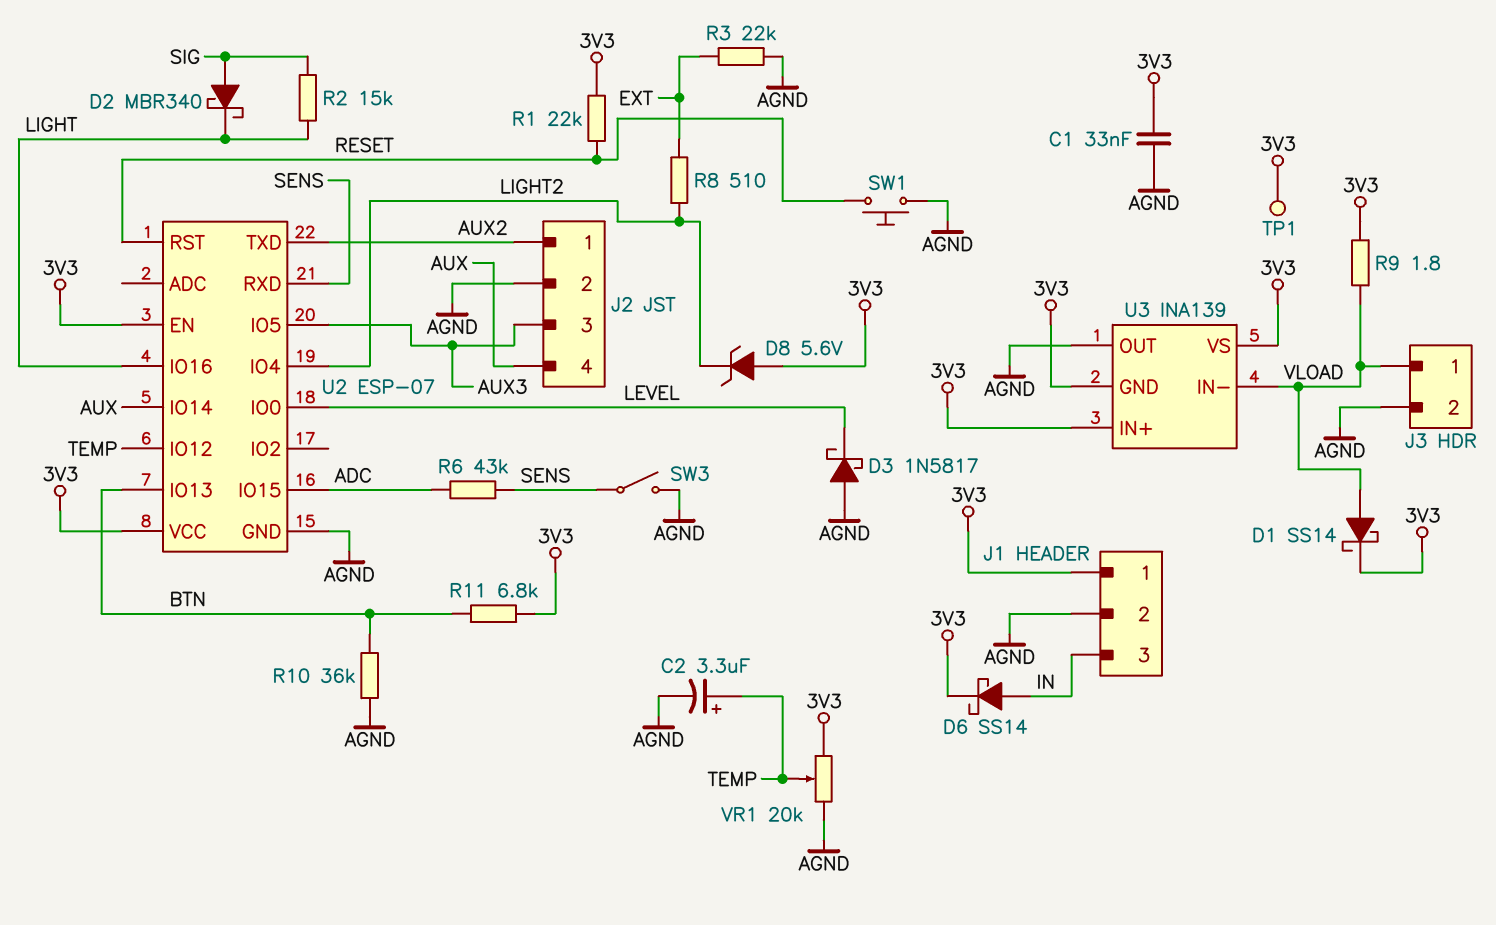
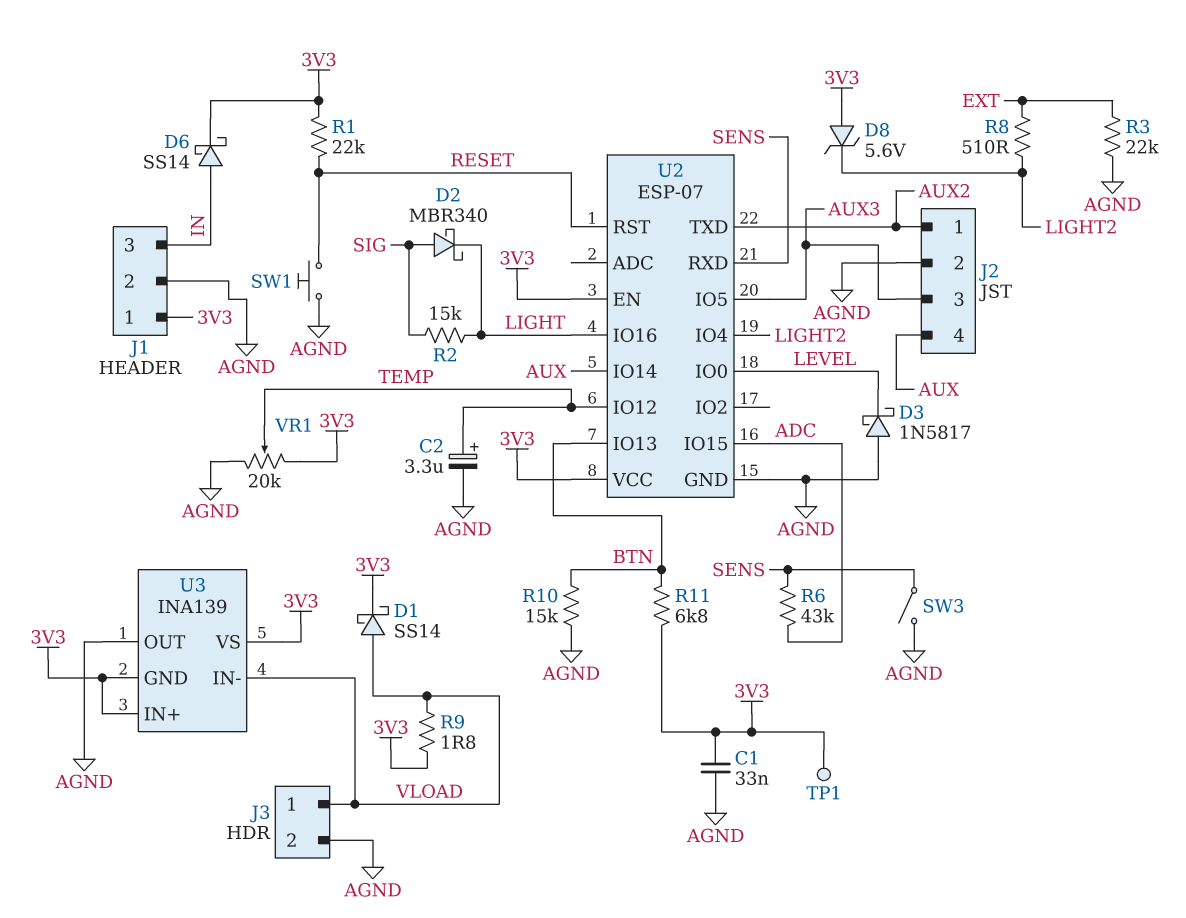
R10: 36k (AGND, BTN) -> 15k (AGND, BTN)

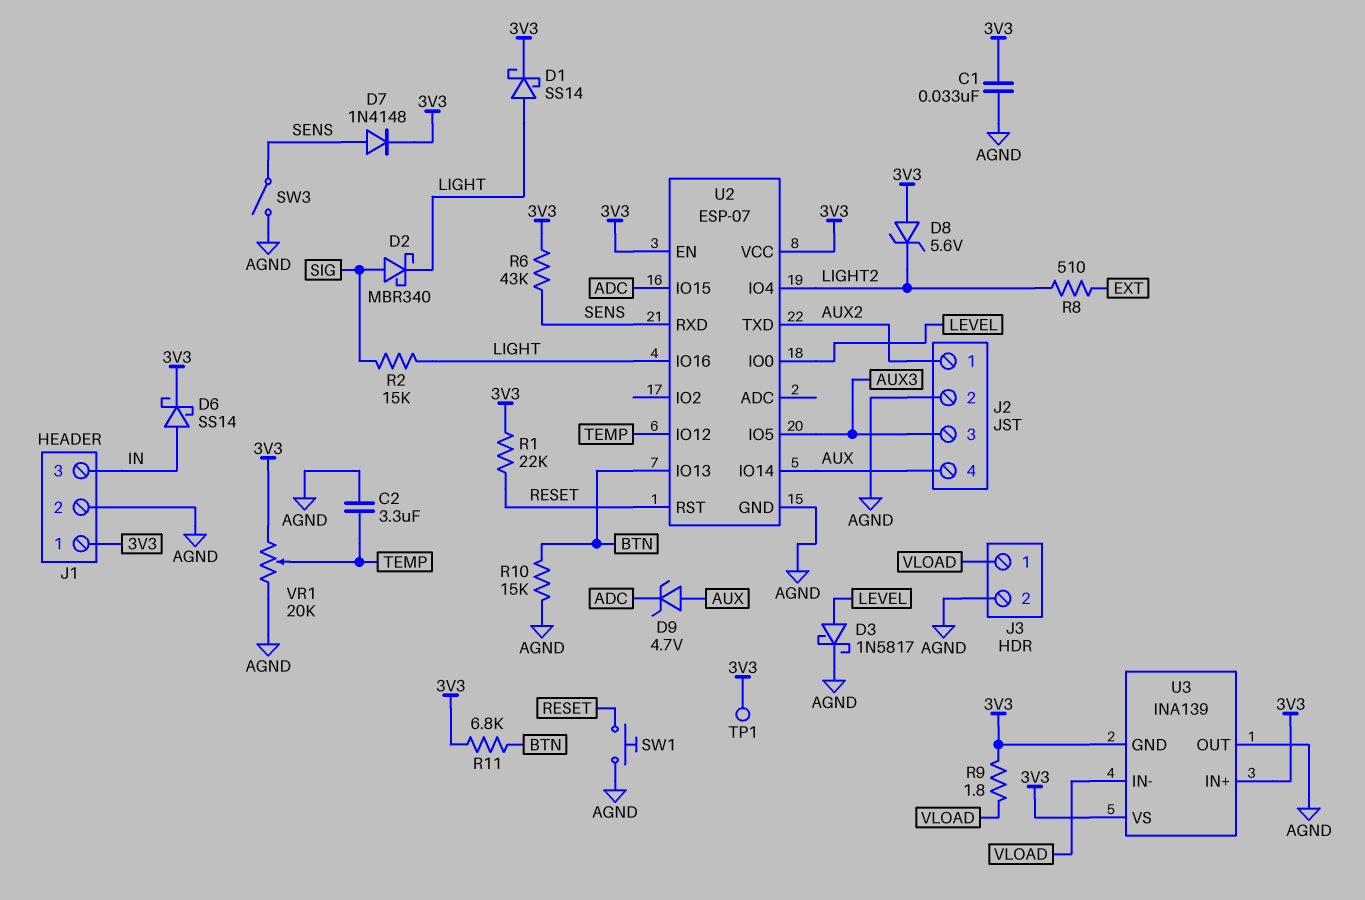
C2: 3.3uF (plus TEMP, minus AGND) -> 3.3uF (AGND, TEMP)
D1: schottky SS14 (A VLOAD, K 3V3) -> schottky SS14 (A LIGHT, K 3V3)
D3: schottky 1N5817 (A AGND, K LEVEL) -> schottky 1N5817 (A LEVEL, K AGND)
D7: none -> diode 1N4148 (A SENS, K 3V3)
D9: none -> zener 4.7V (A AUX, K ADC)
R3: 22k (AGND, EXT) -> none
R6: 43k (ADC, SENS) -> 43k (3V3, SENS)

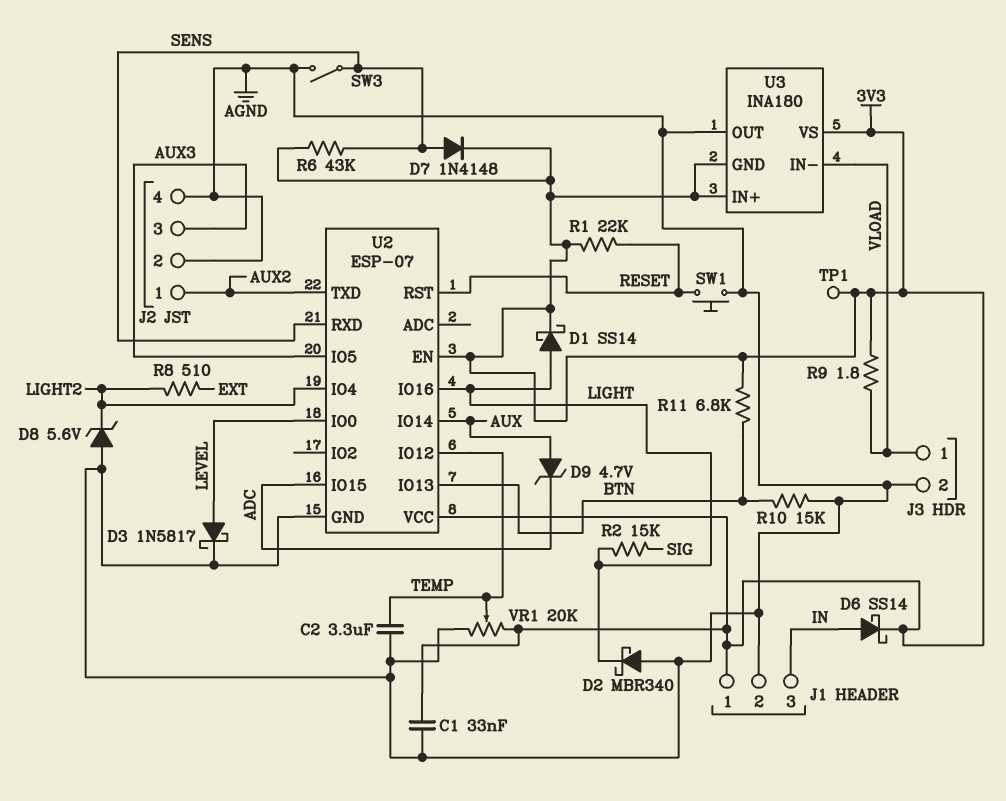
D2: schottky MBR340 (A SIG, K LIGHT) -> schottky MBR340 (A AGND, K LIGHT)
D8: zener 5.6V (A 3V3, K LIGHT2) -> zener 5.6V (A AGND, K LIGHT2)
J2 pin 4: AUX -> AGND
U3: INA139 -> INA180

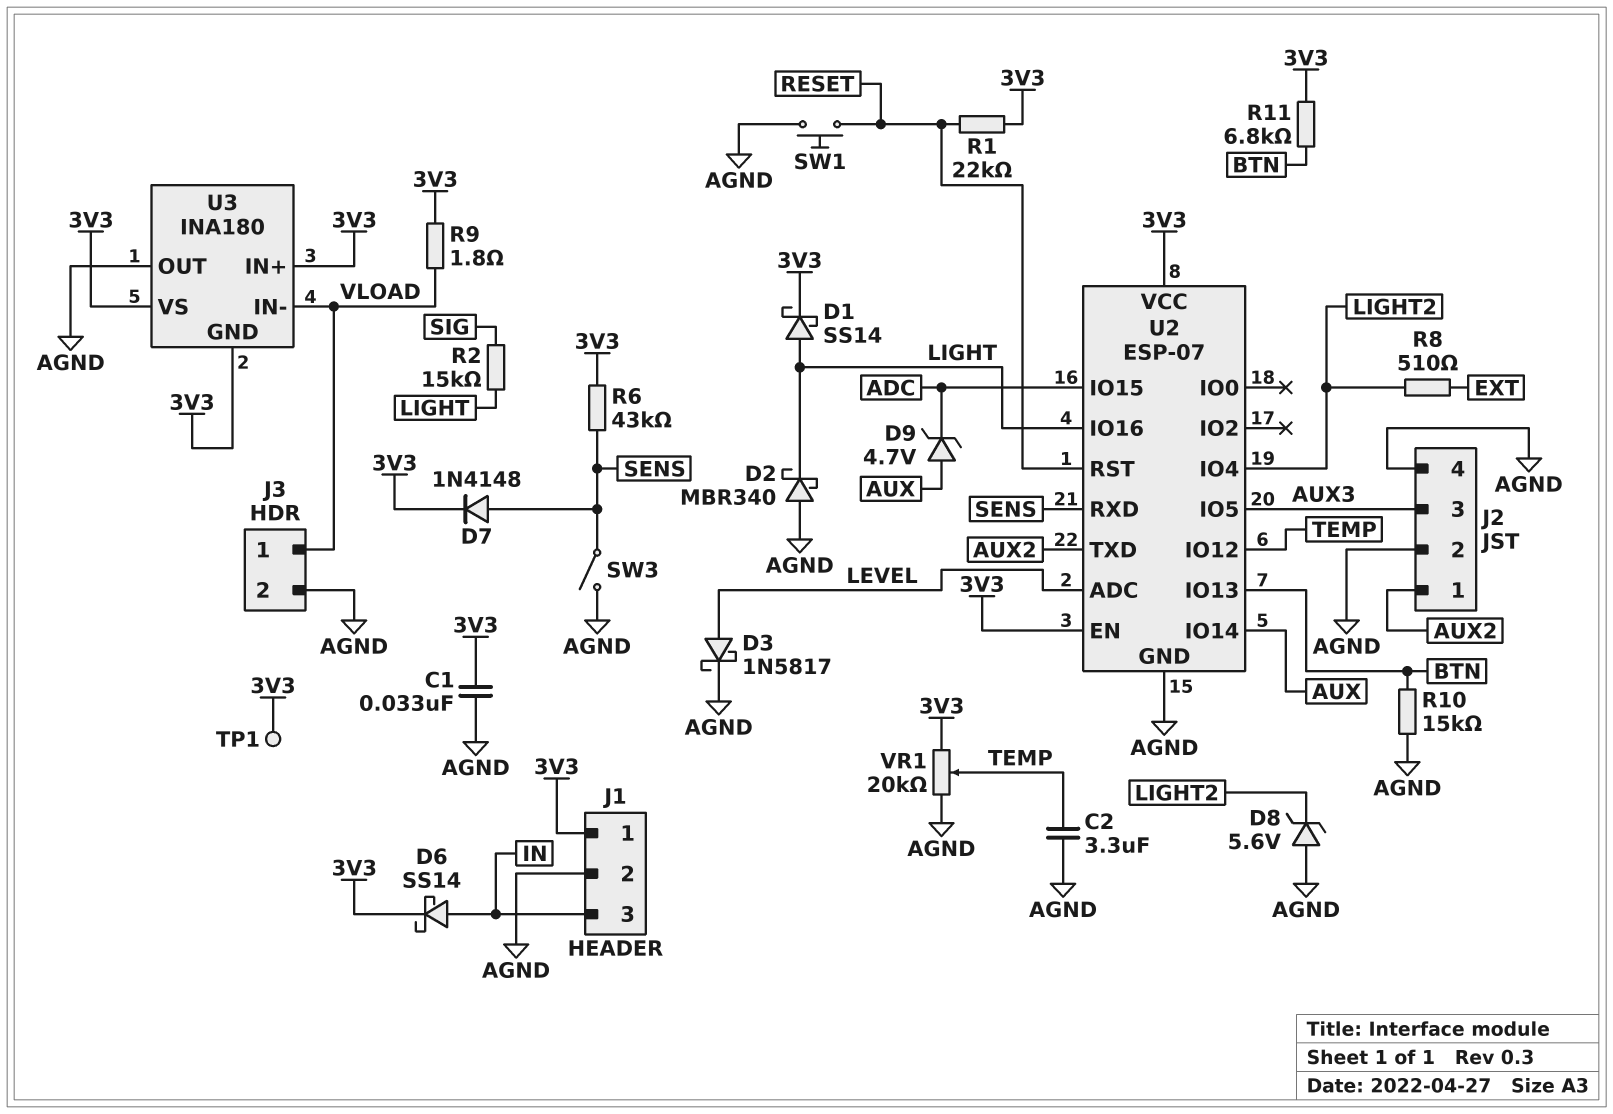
U2 pin ADC: none -> LEVEL
U2 pin IO0: LEVEL -> none

